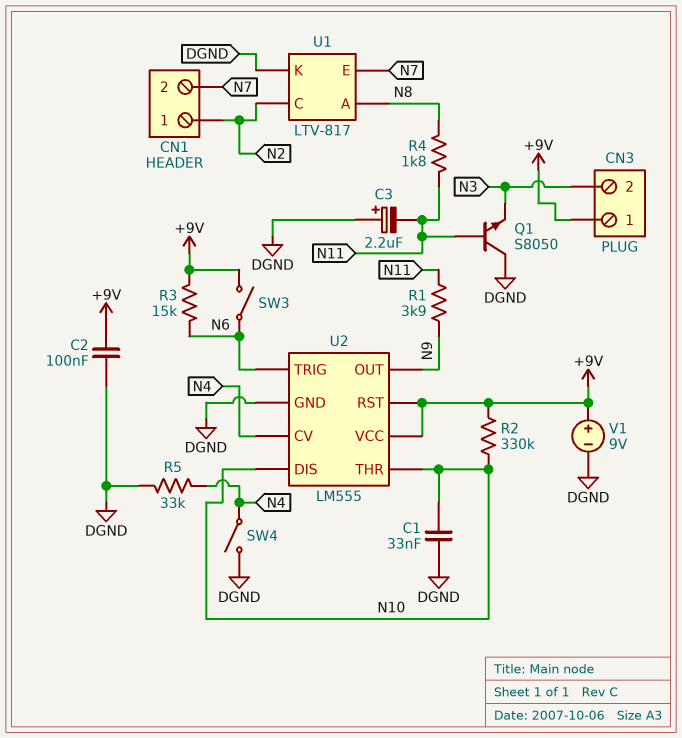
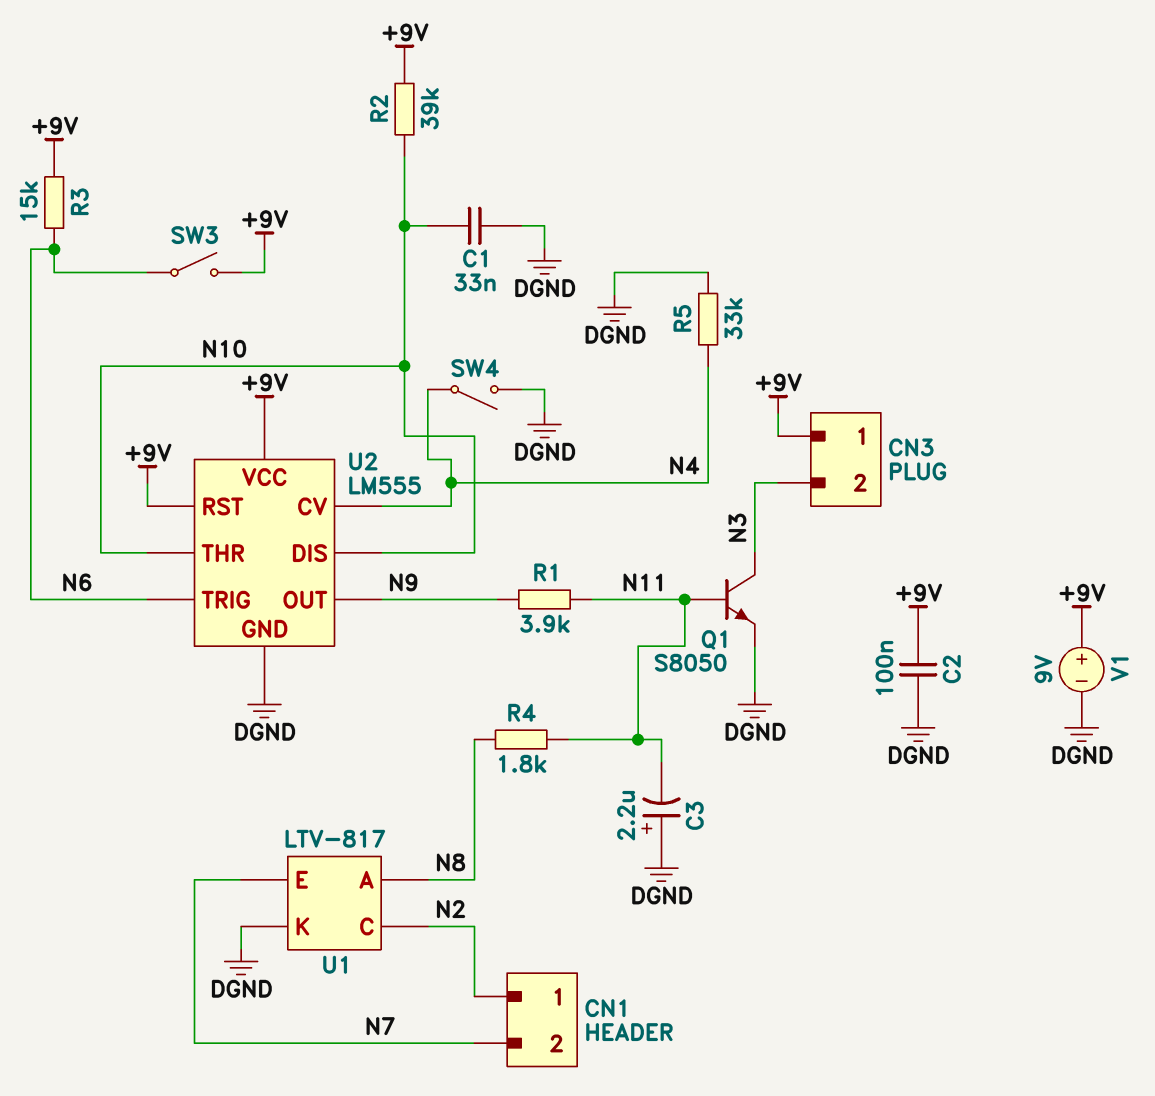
Q1: NPN S8050 (B N11, C DGND, E N3) -> NPN S8050 (B N11, C N3, E DGND)
R2: 330k (+9V, N10) -> 39k (+9V, N10)

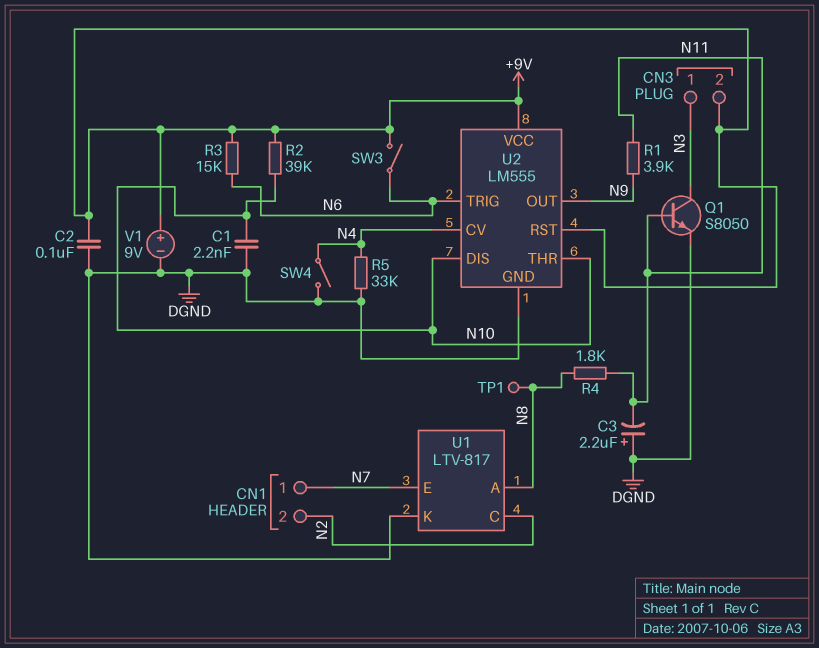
C1: 33nF (DGND, N10) -> 2.2nF (DGND, N10)
CN1 pin 1: N2 -> N7
CN1 pin 2: N7 -> N2
CN3 pin 1: +9V -> N3
CN3 pin 2: N3 -> +9V
TP1: none -> test point (N8)

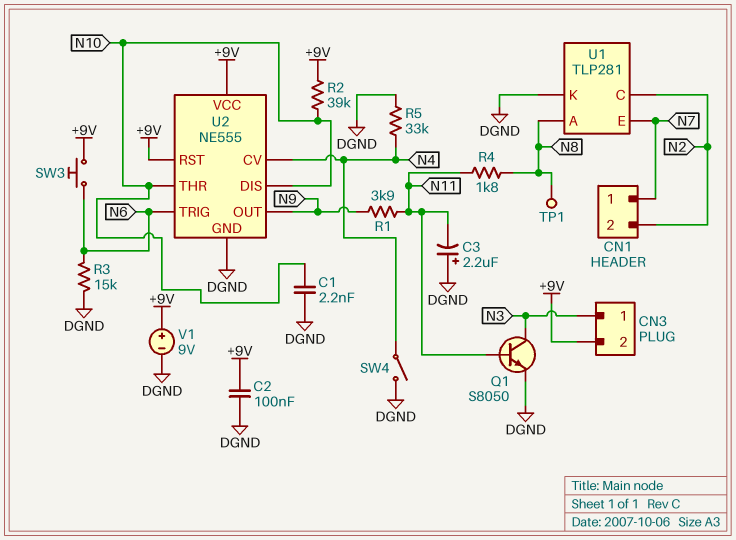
R3: 15k (+9V, N6) -> 15k (DGND, N6)
SW3: switch (+9V, N6) -> button (+9V, N6)
U1: LTV-817 -> TLP281
U2: LM555 -> NE555

